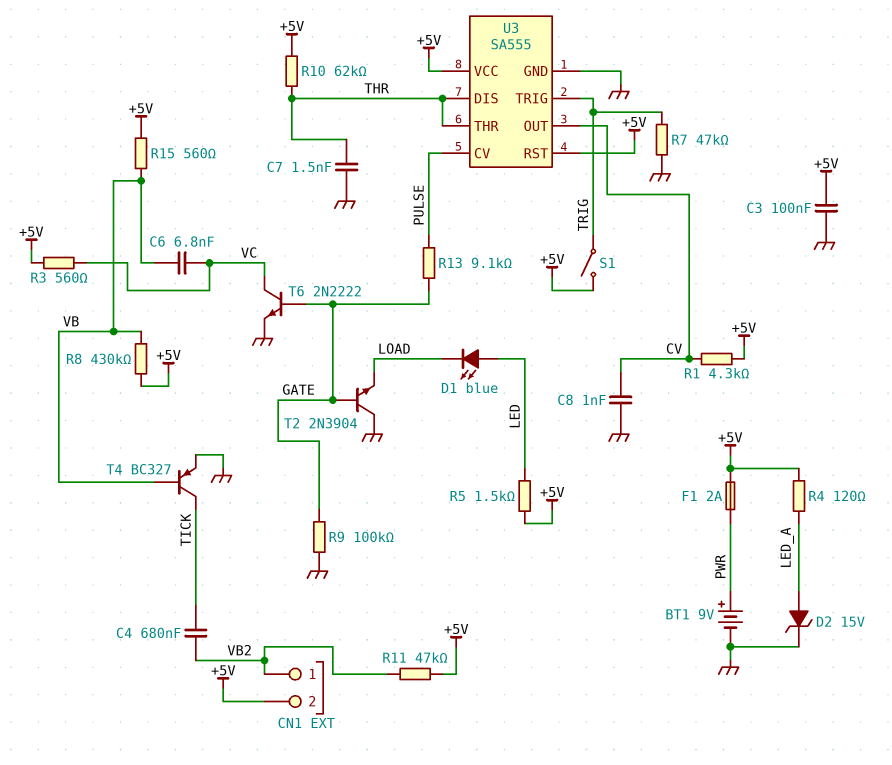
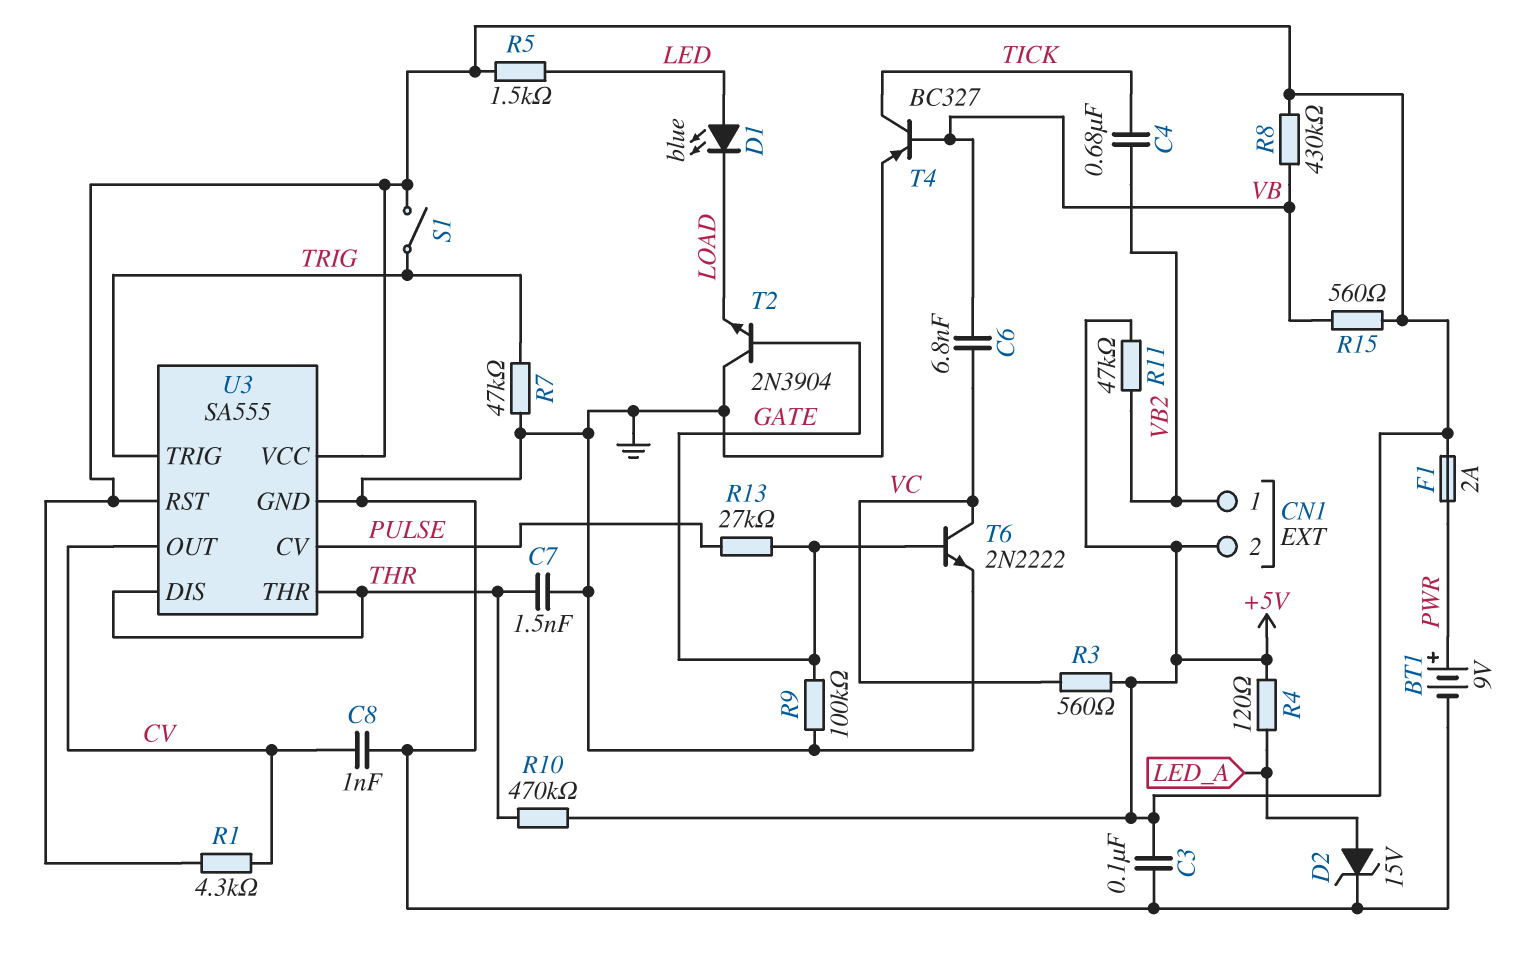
R10: 62k (+5V, THR) -> 470k (+5V, THR)
R13: 9.1k (GATE, PULSE) -> 27k (GATE, PULSE)

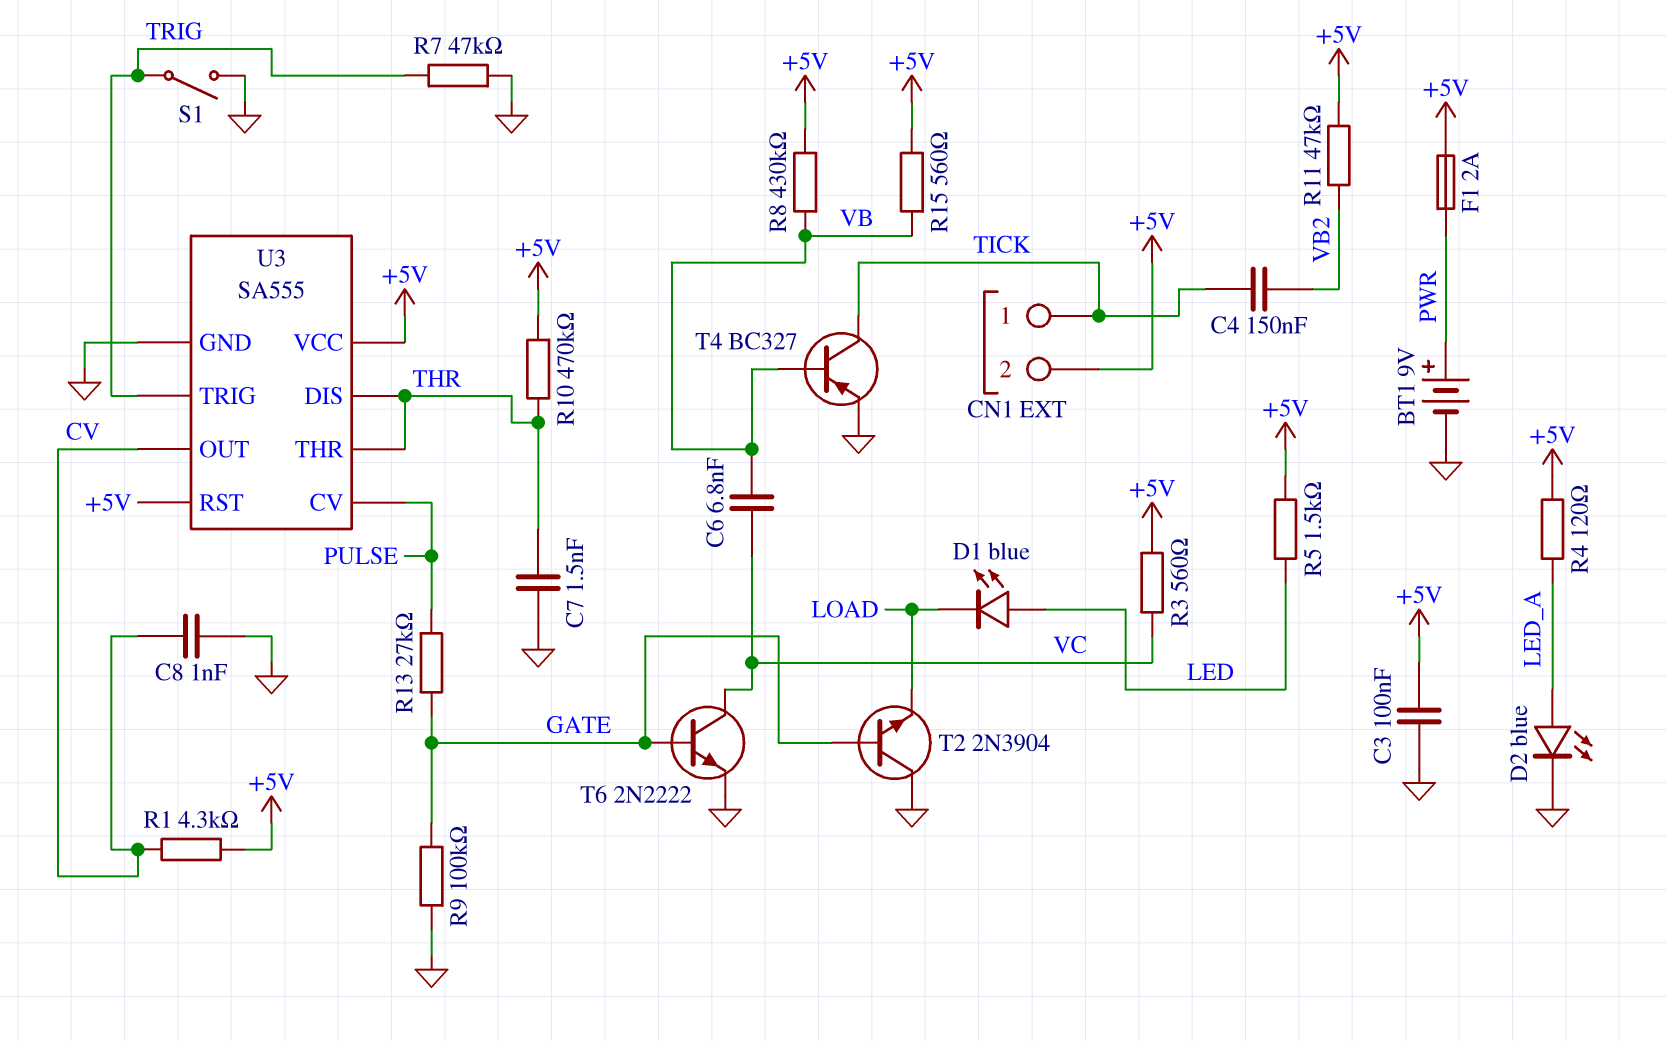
C4: 680nF (TICK, VB2) -> 150nF (TICK, VB2)
CN1 pin 1: VB2 -> TICK
D2: zener 15V (A LED_A, K GND) -> LED blue (A LED_A, K GND)
S1: switch (+5V, TRIG) -> switch (GND, TRIG)

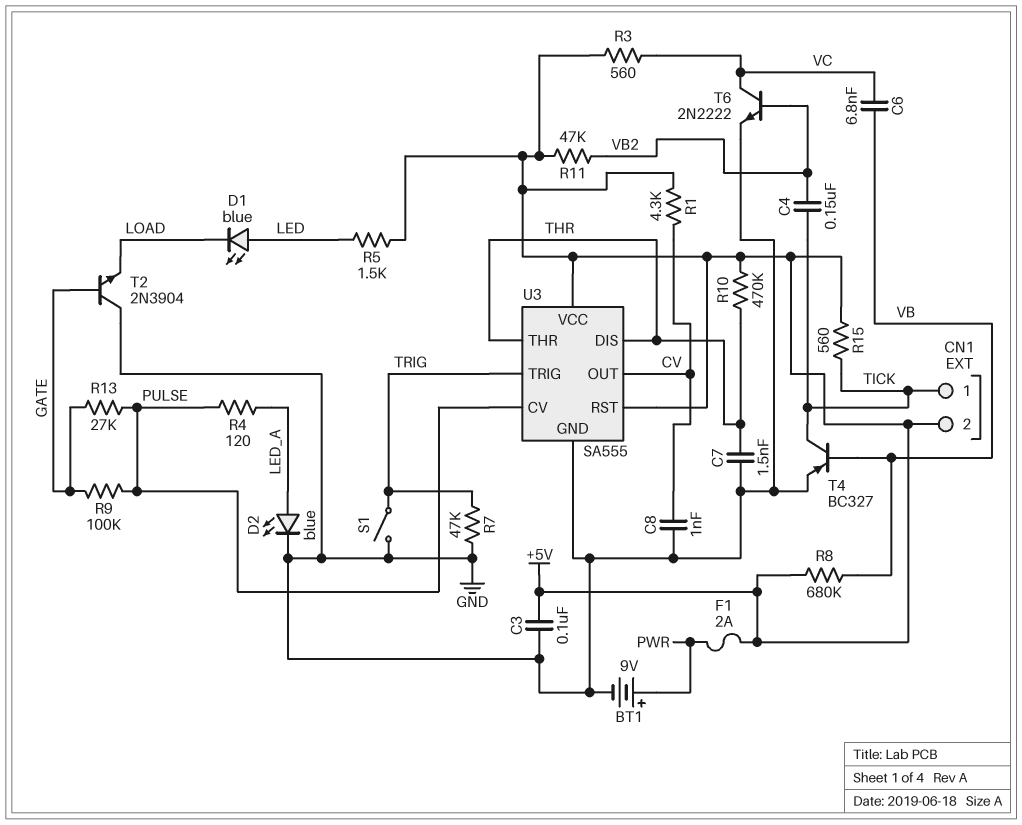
R4: 120 (+5V, LED_A) -> 120 (LED_A, PULSE)
R8: 430k (+5V, VB) -> 680k (+5V, VB)
R9: 100k (GATE, GND) -> 100k (GATE, PULSE)
R15: 560 (+5V, VB) -> 560 (+5V, TICK)
T6: NPN 2N2222 (B GATE, C VC, E GND) -> NPN 2N2222 (B VB2, C VC, E GND)

